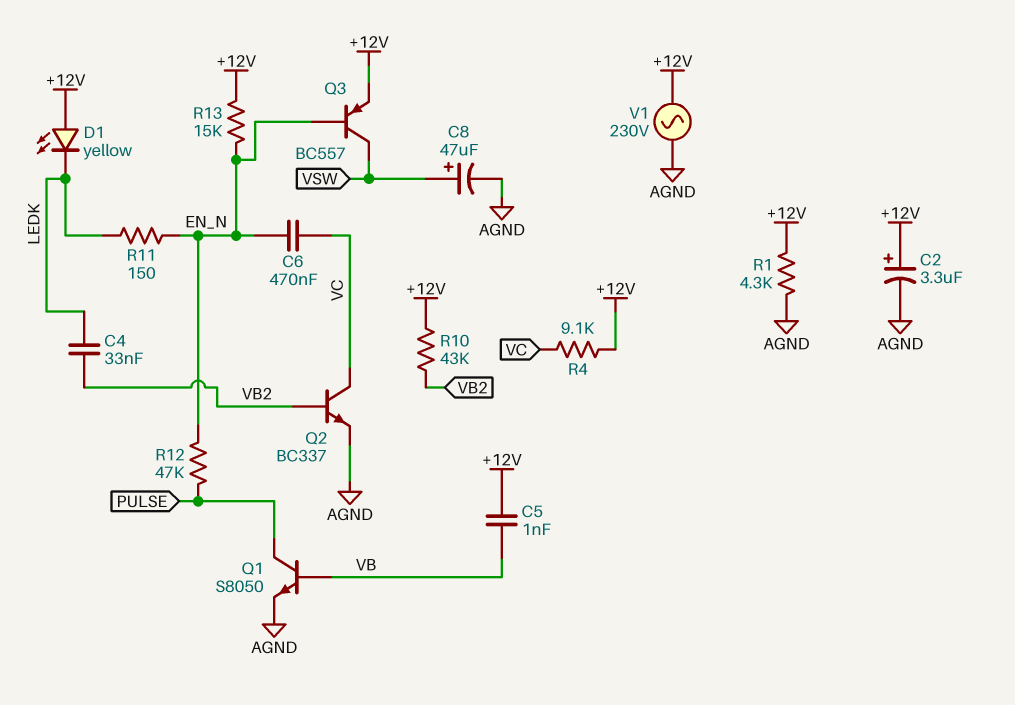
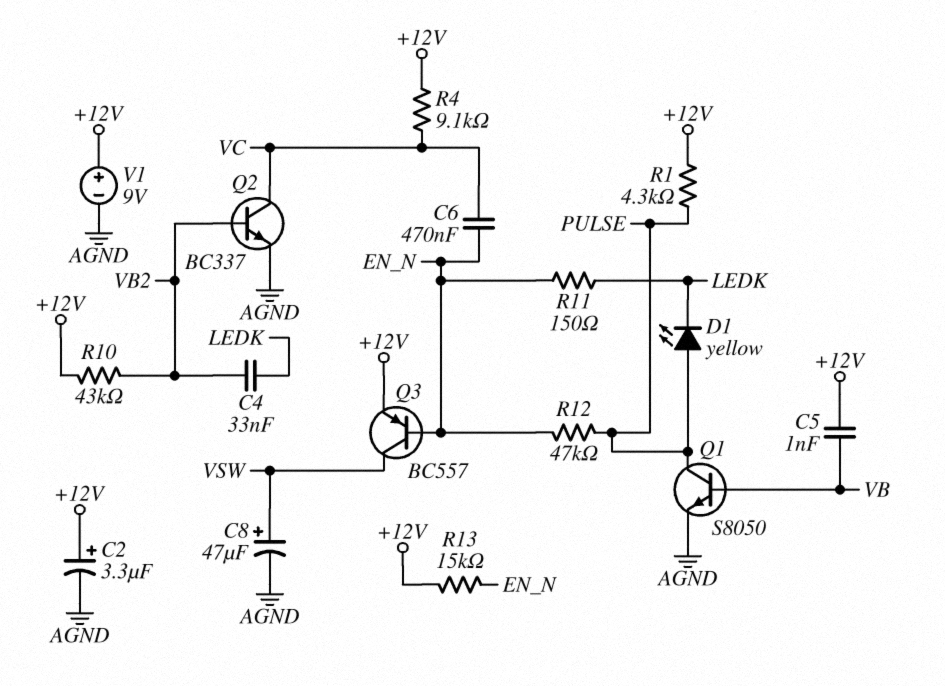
D1: LED yellow (A +12V, K LEDK) -> LED yellow (A PULSE, K LEDK)
R1: 4.3k (+12V, AGND) -> 4.3k (+12V, PULSE)
V1: AC 230V (+12V, AGND) -> 9V (plus +12V, minus AGND)

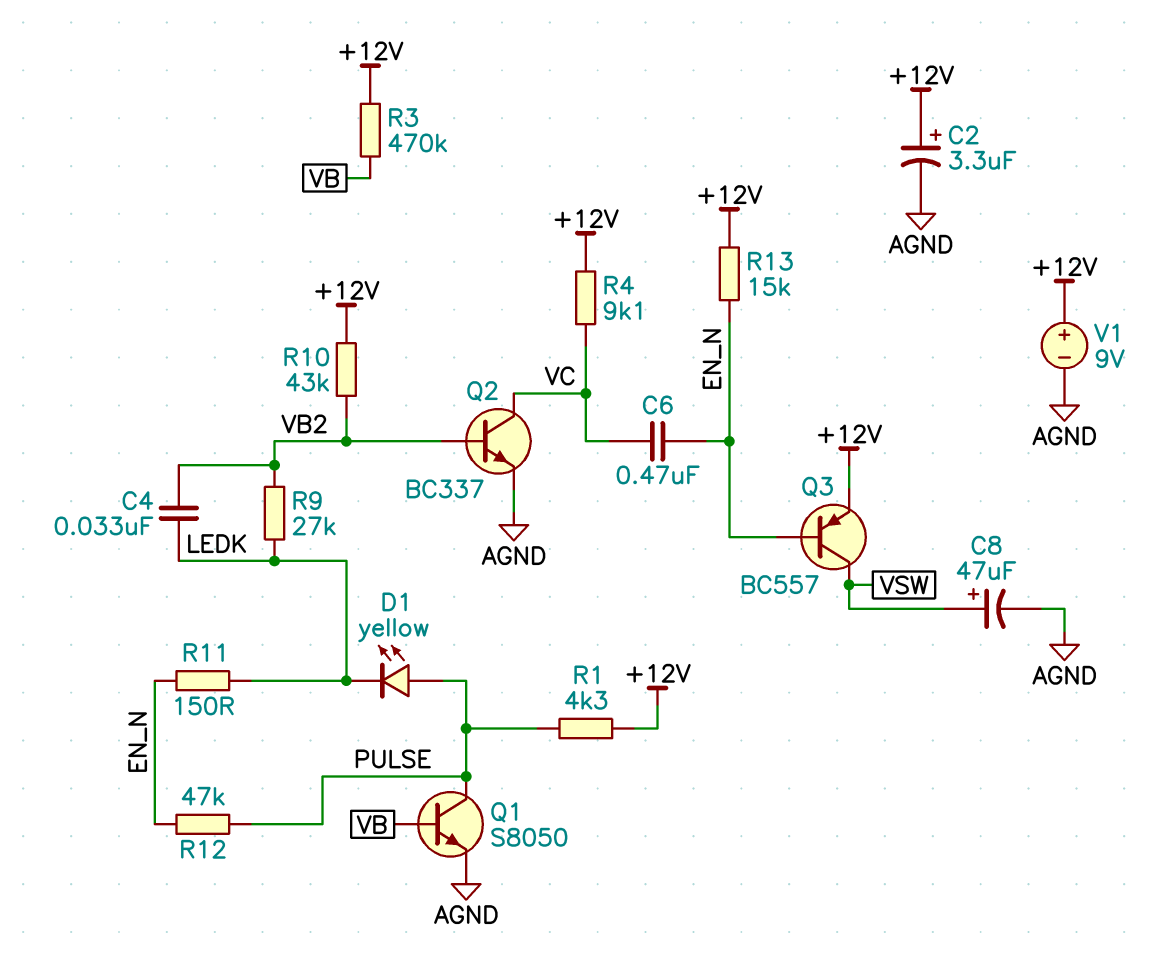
C5: 1nF (+12V, VB) -> none
R3: none -> 470k (+12V, VB)
R9: none -> 27k (LEDK, VB2)

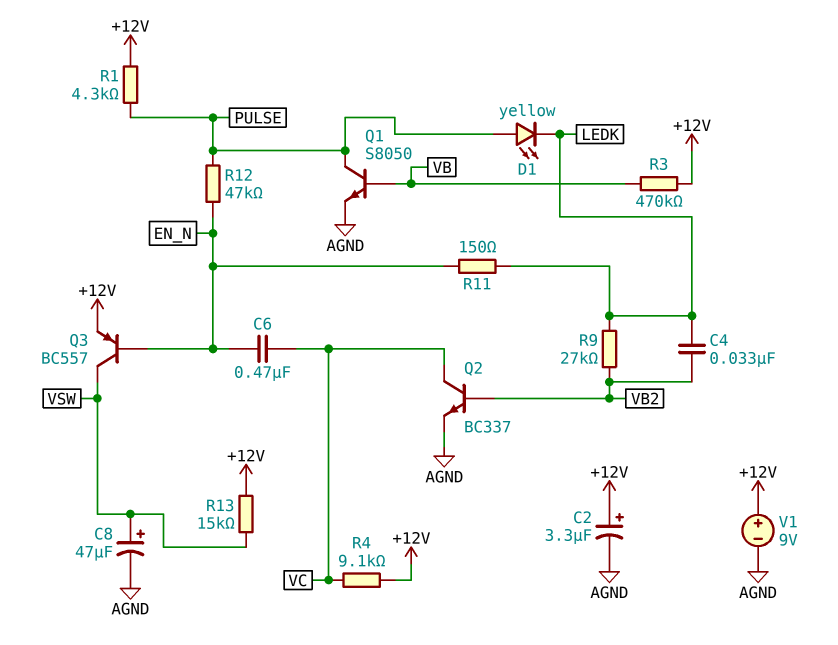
R10: 43k (+12V, VB2) -> none
R13: 15k (+12V, EN_N) -> 15k (+12V, VSW)

